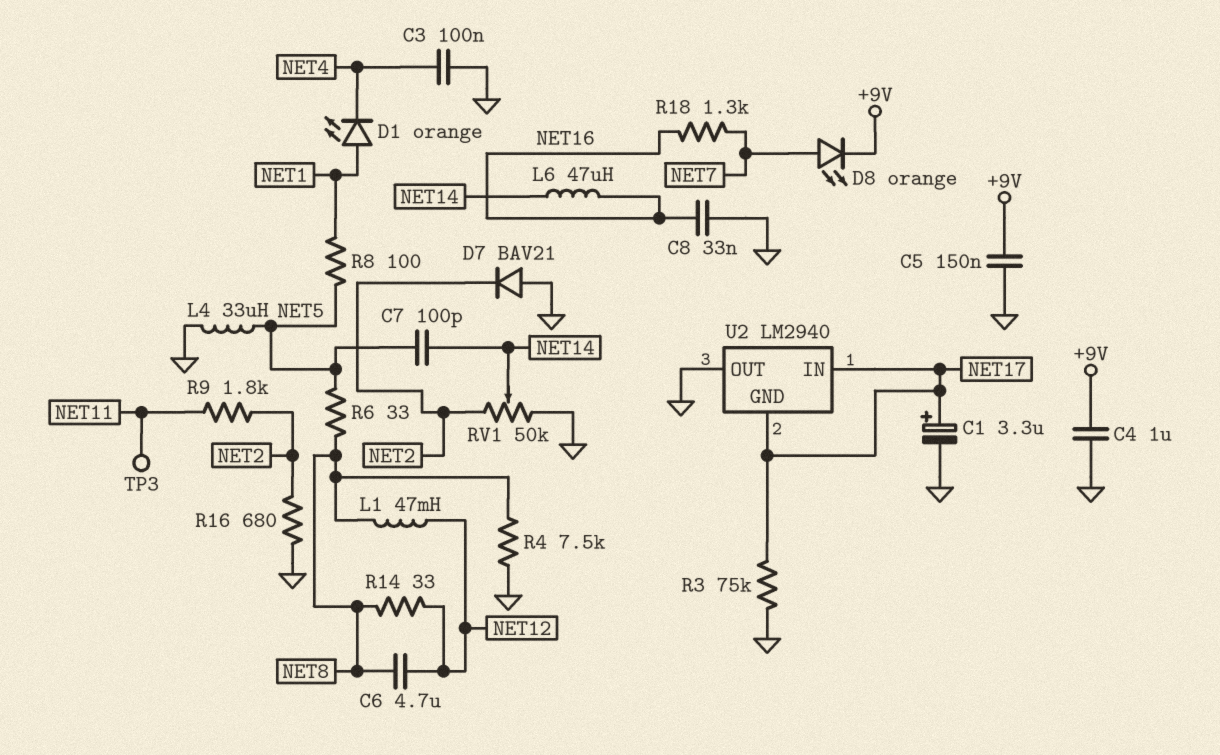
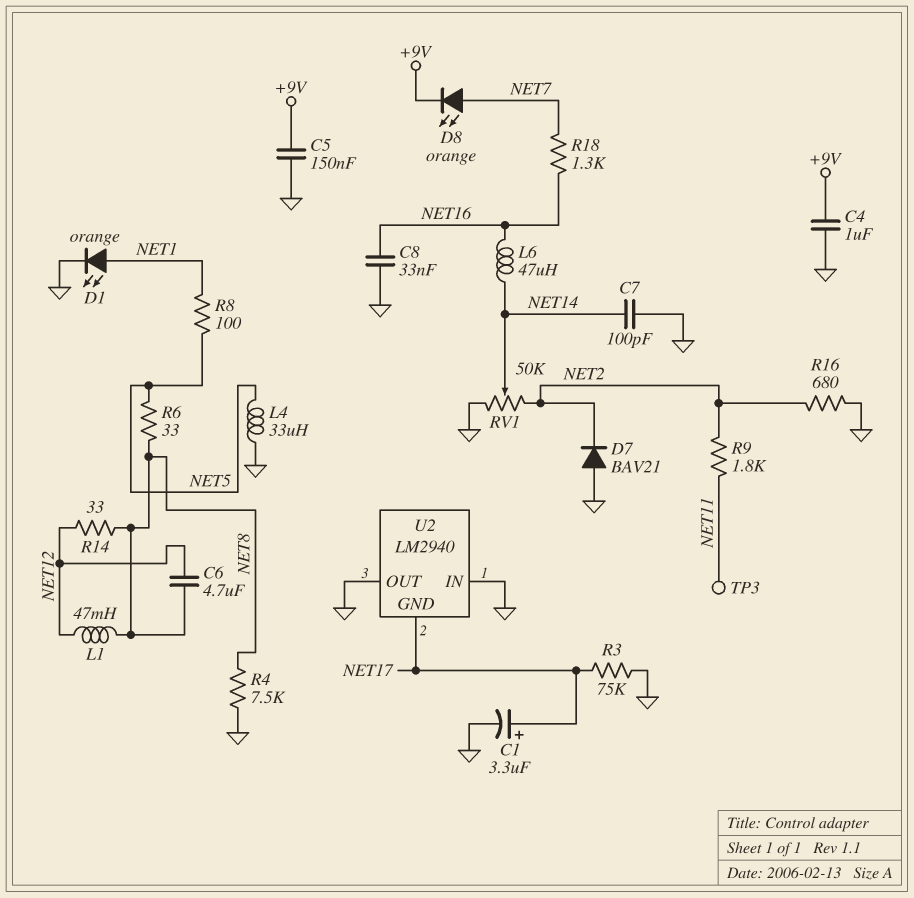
C3: 100nF (GND, NET4) -> none
C7: 100pF (NET5, NET14) -> 100pF (GND, NET14)
D1: LED orange (A NET1, K NET4) -> LED orange (A NET1, K GND)
U2 pin IN: NET17 -> GND

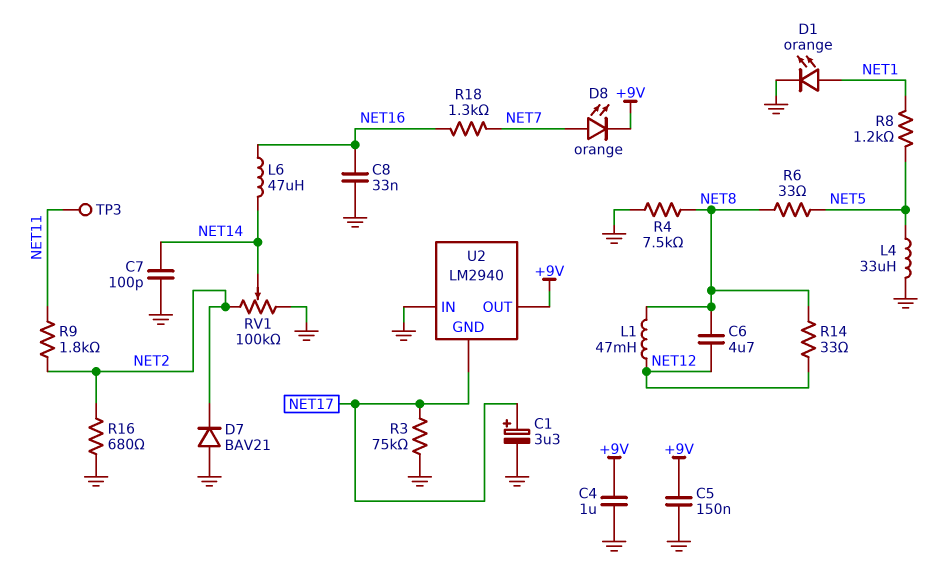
R8: 100 (NET1, NET5) -> 1.2k (NET1, NET5)
RV1: 50k (GND, NET2, wiper NET14) -> 100k (GND, NET2, wiper NET14)
U2 pin OUT: GND -> +9V

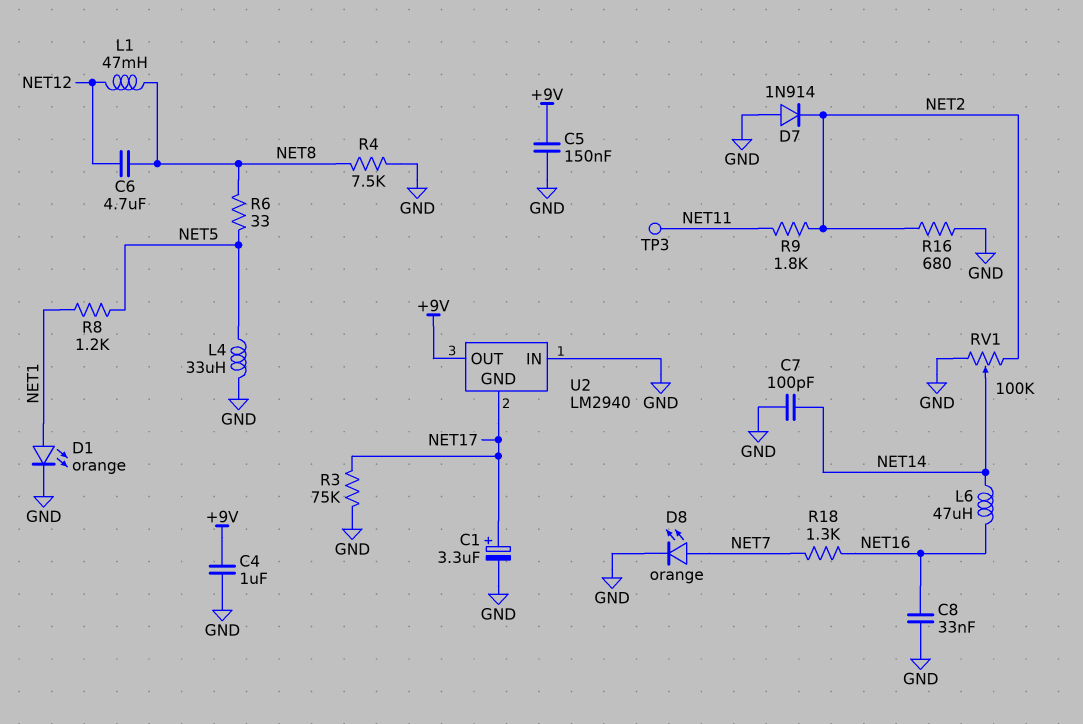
D7: diode BAV21 (A GND, K NET2) -> diode 1N914 (A GND, K NET2)
D8: LED orange (A NET7, K +9V) -> LED orange (A NET7, K GND)
R14: 33 (NET8, NET12) -> none

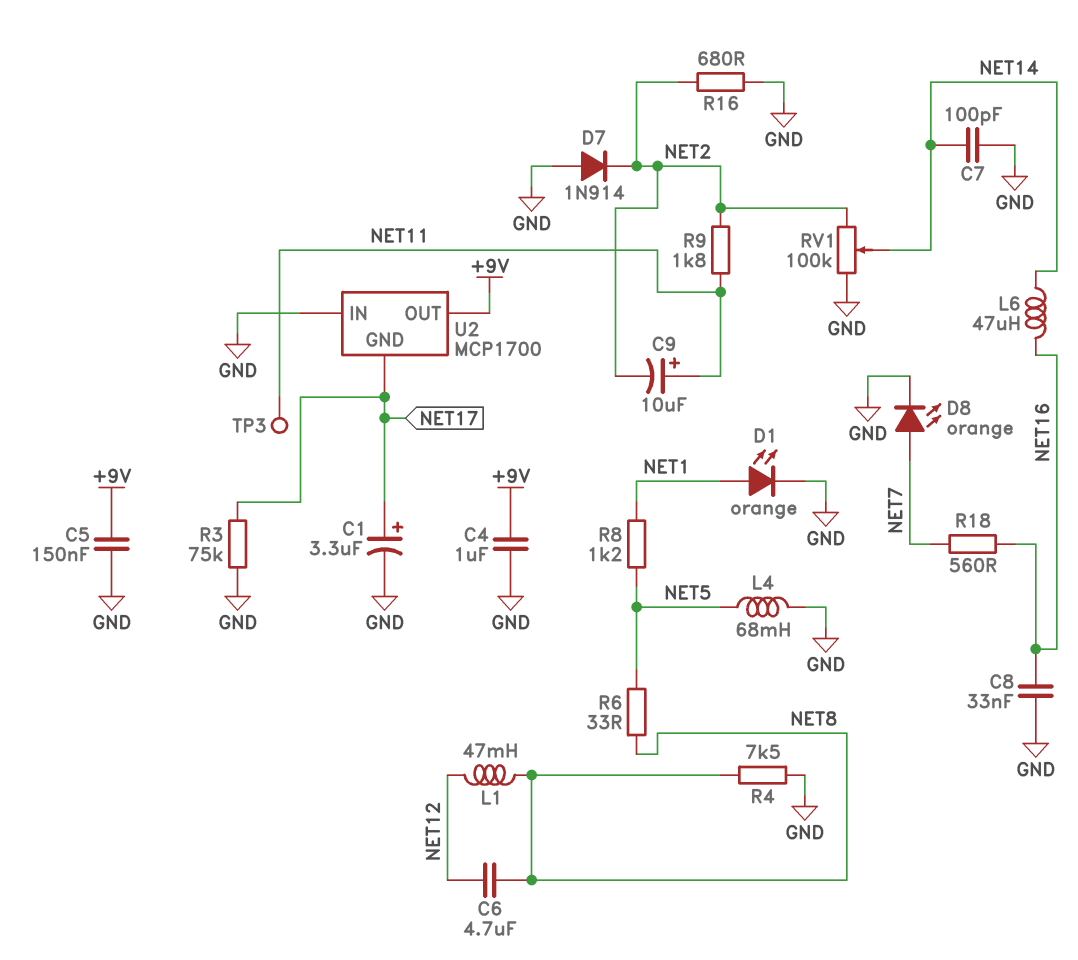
C9: none -> 10uF (plus NET11, minus NET2)
L4: 33uH (GND, NET5) -> 68mH (GND, NET5)
R18: 1.3k (NET7, NET16) -> 560 (NET7, NET16)
U2: LM2940 -> MCP1700

